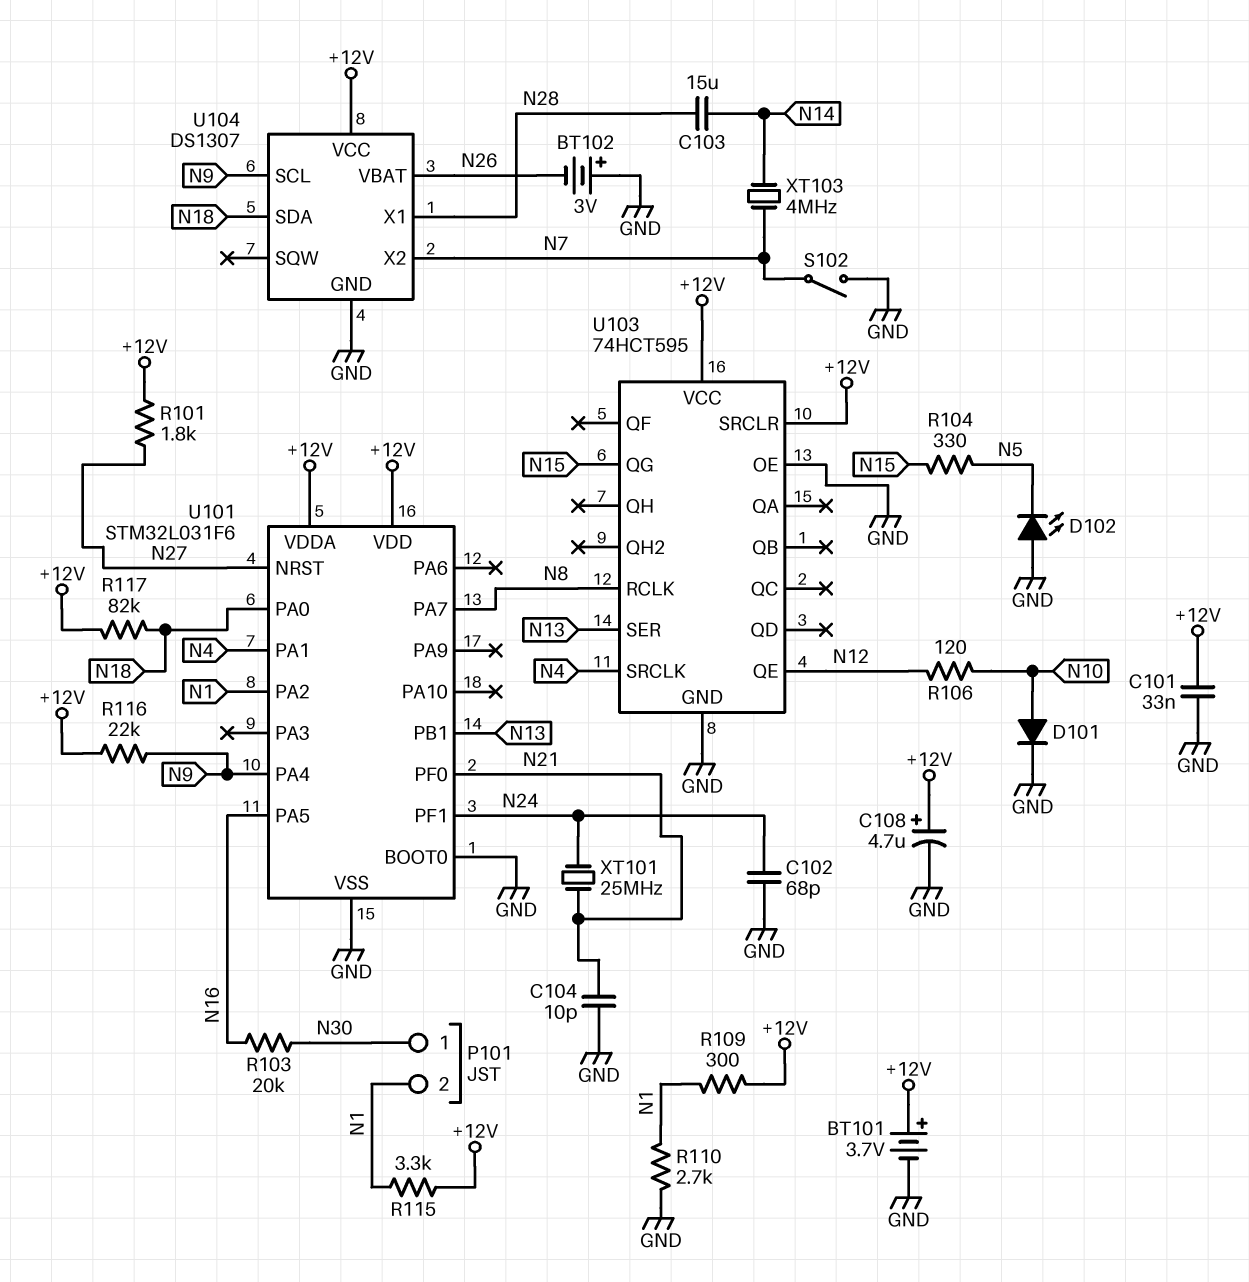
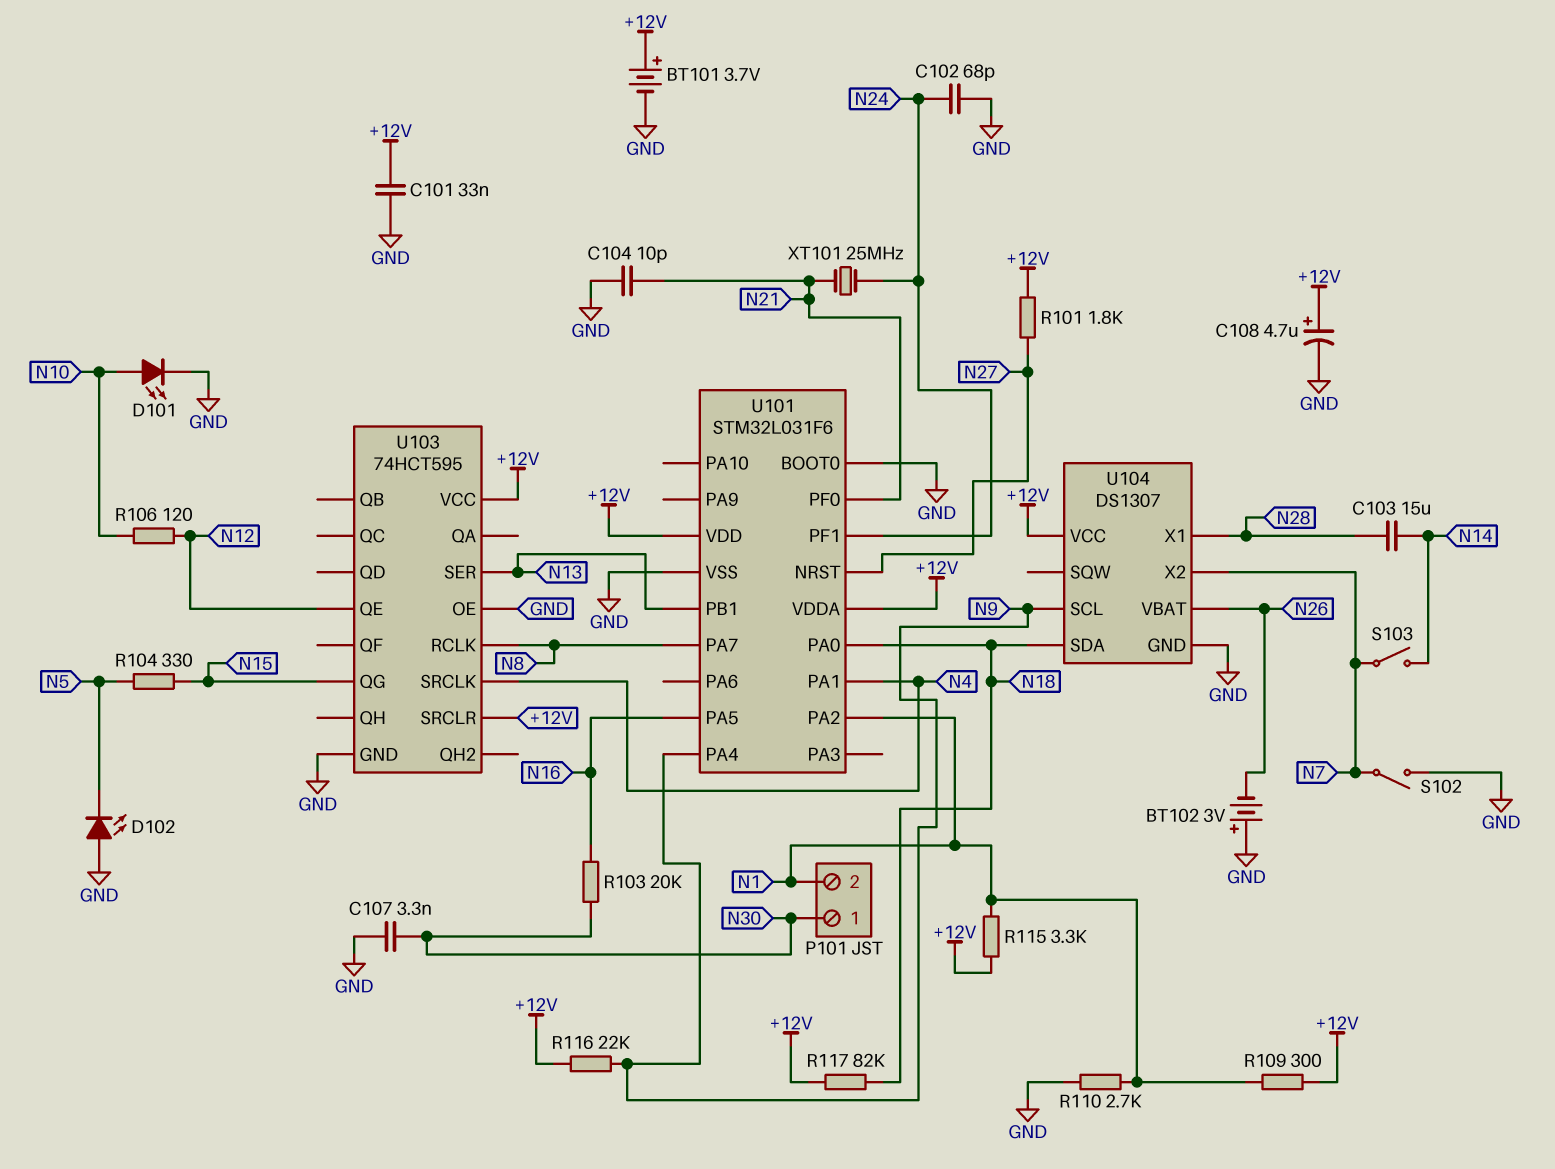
C107: none -> 3.3nF (GND, N30)
D101: diode (A N10, K GND) -> LED (A N10, K GND)
S103: none -> switch (N7, N14)
XT103: 4MHz (N7, N14) -> none

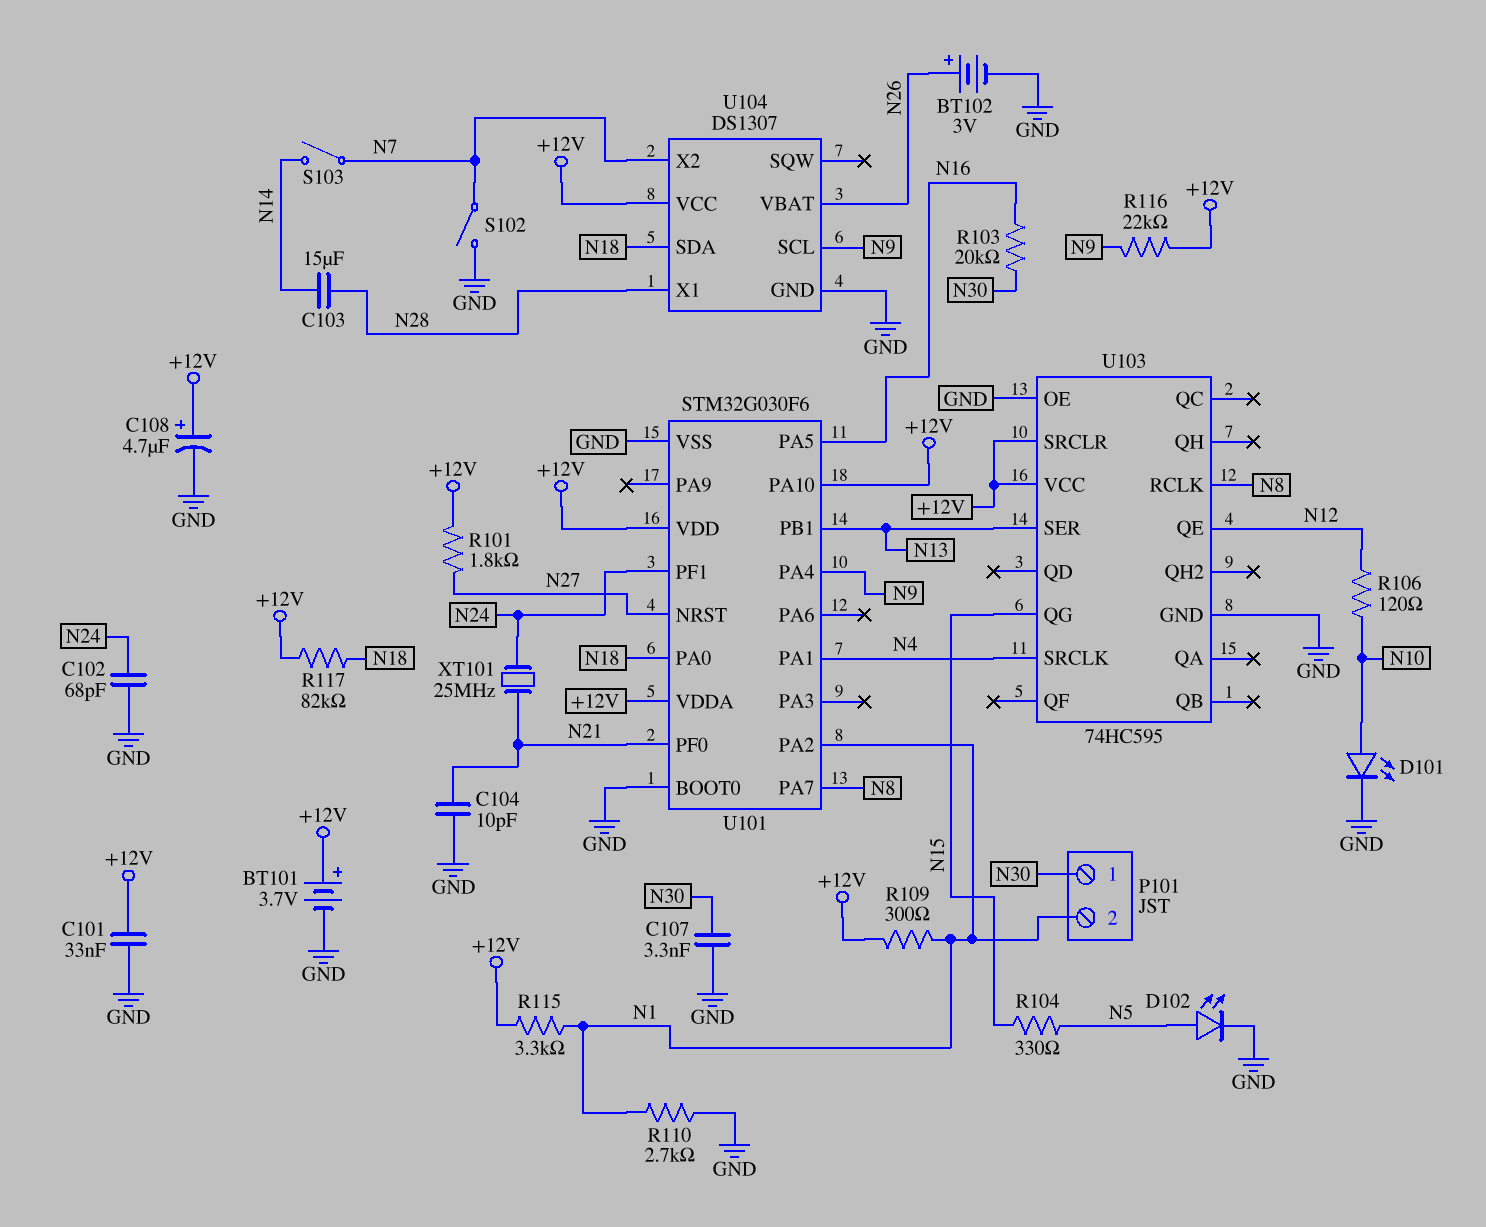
BT102: 3V (plus GND, minus N26) -> 3V (plus N26, minus GND)
D102: LED (A GND, K N5) -> LED (A N5, K GND)
U101: STM32L031F6 -> STM32G030F6
U101 pin PA10: none -> +12V
U103: 74HCT595 -> 74HC595

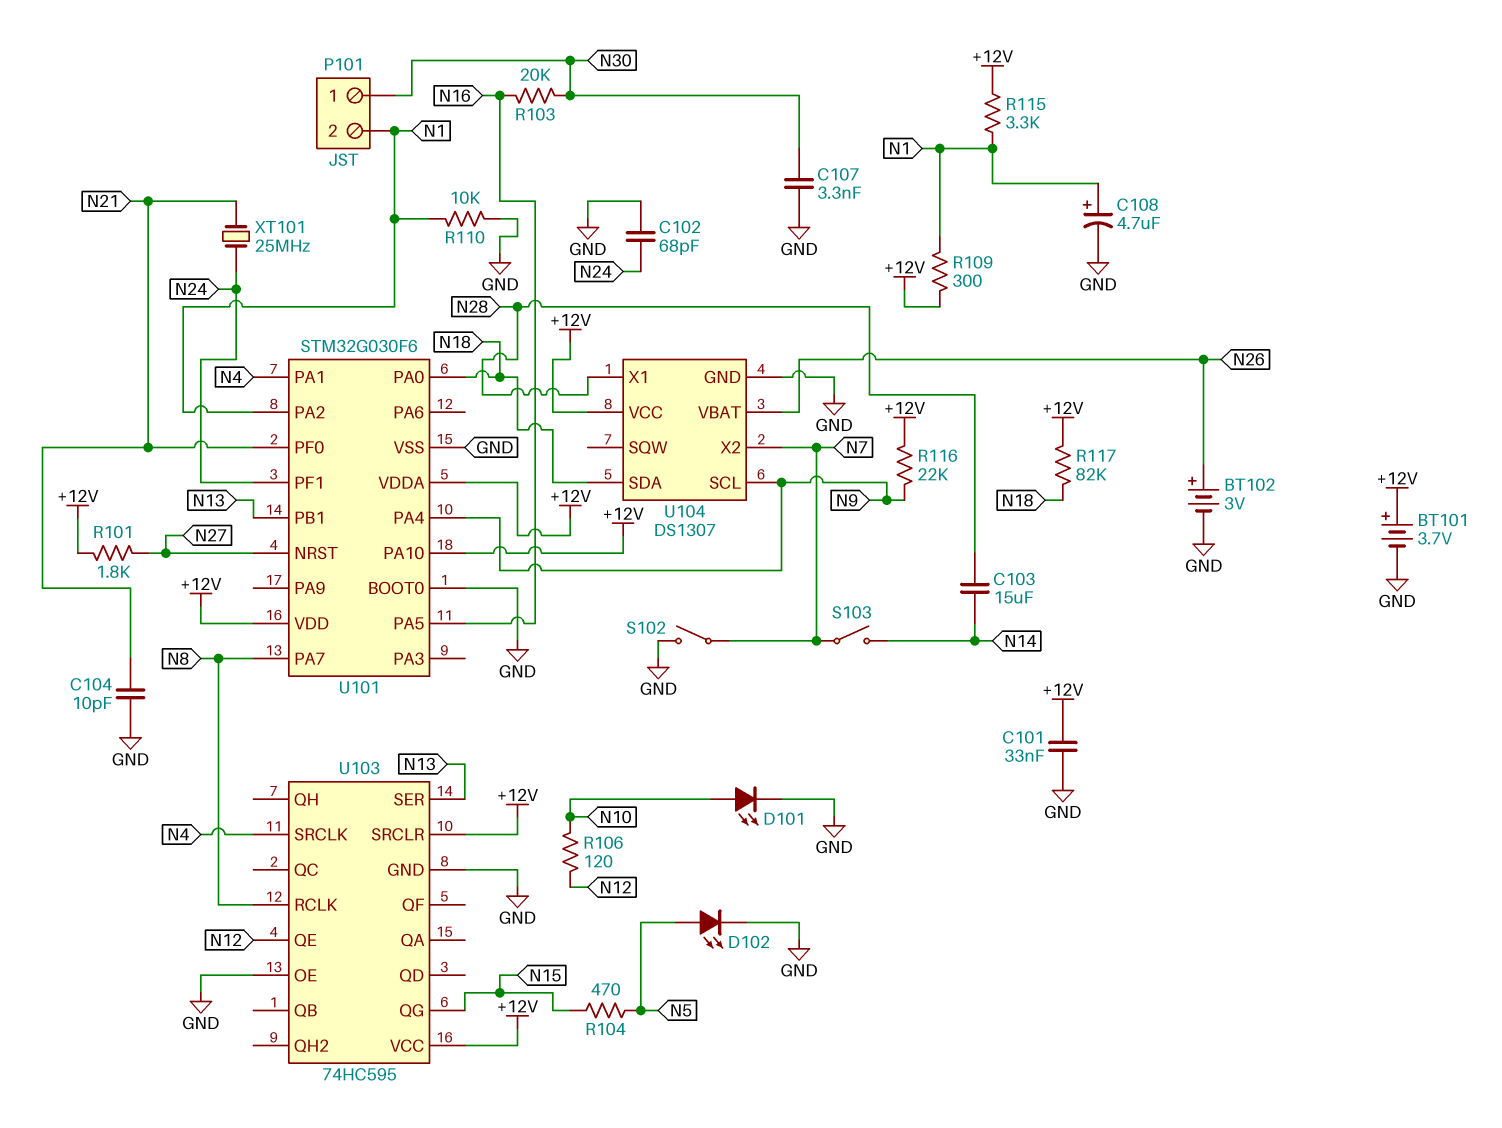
C108: 4.7uF (plus +12V, minus GND) -> 4.7uF (plus N1, minus GND)
R104: 330 (N5, N15) -> 470 (N5, N15)
R110: 2.7k (GND, N1) -> 10k (GND, N1)

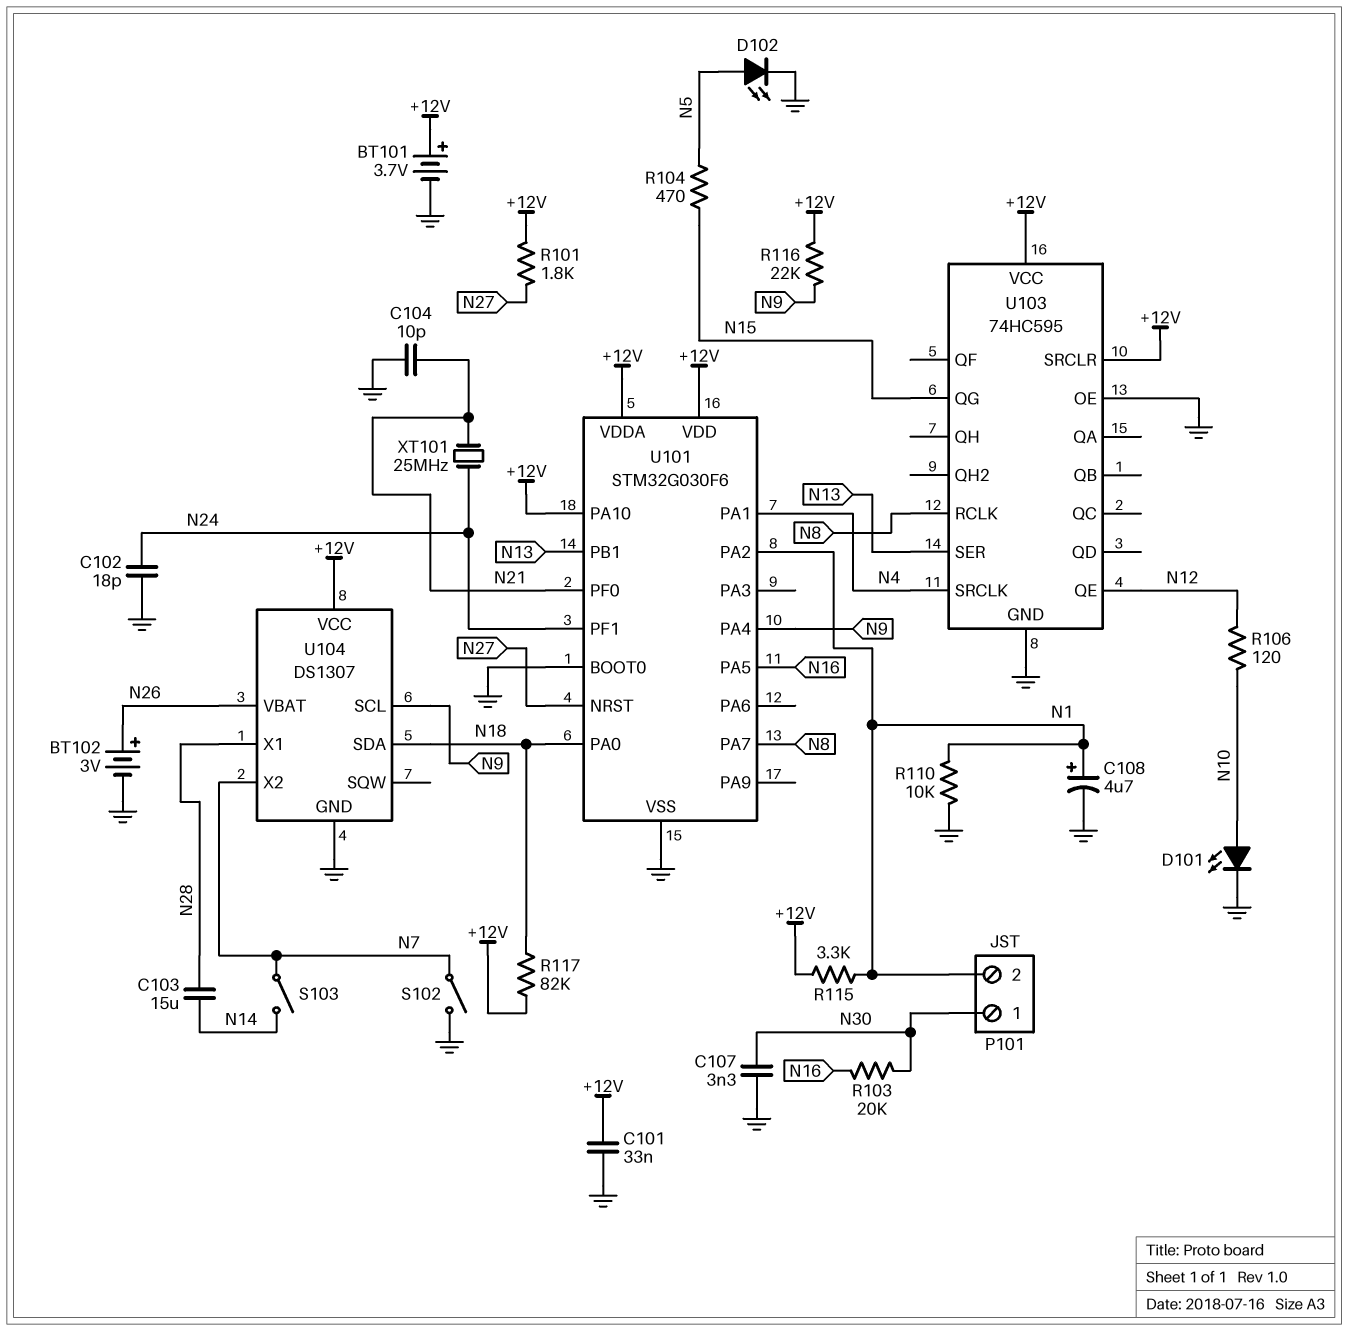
C102: 68pF (GND, N24) -> 18pF (GND, N24)
R109: 300 (+12V, N1) -> none

